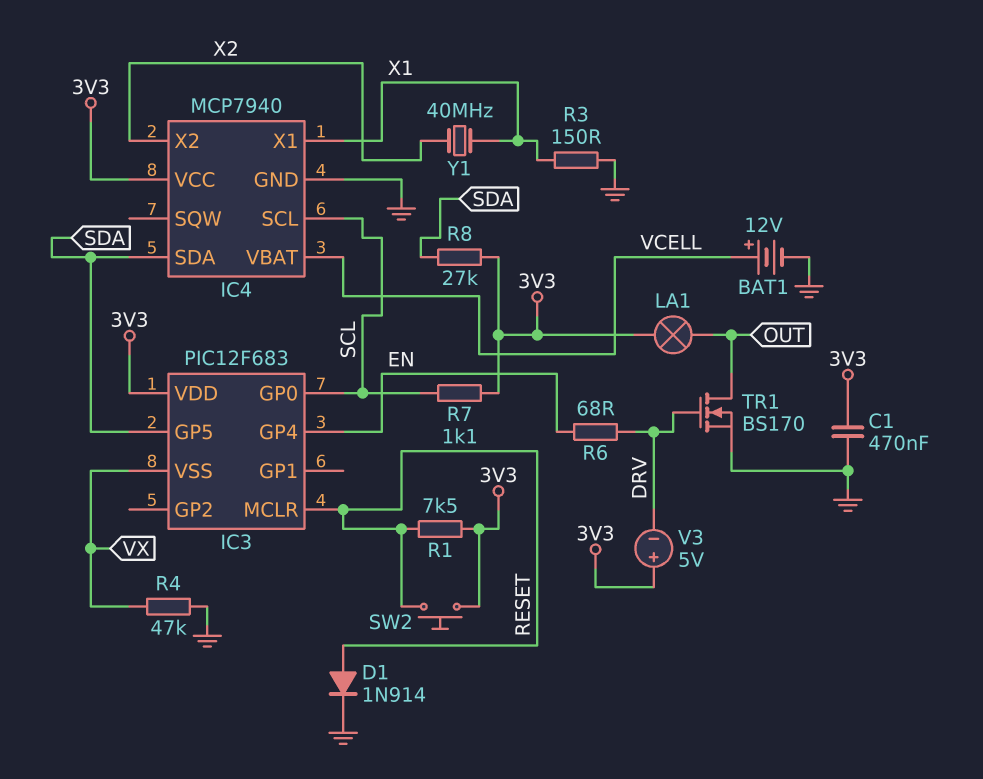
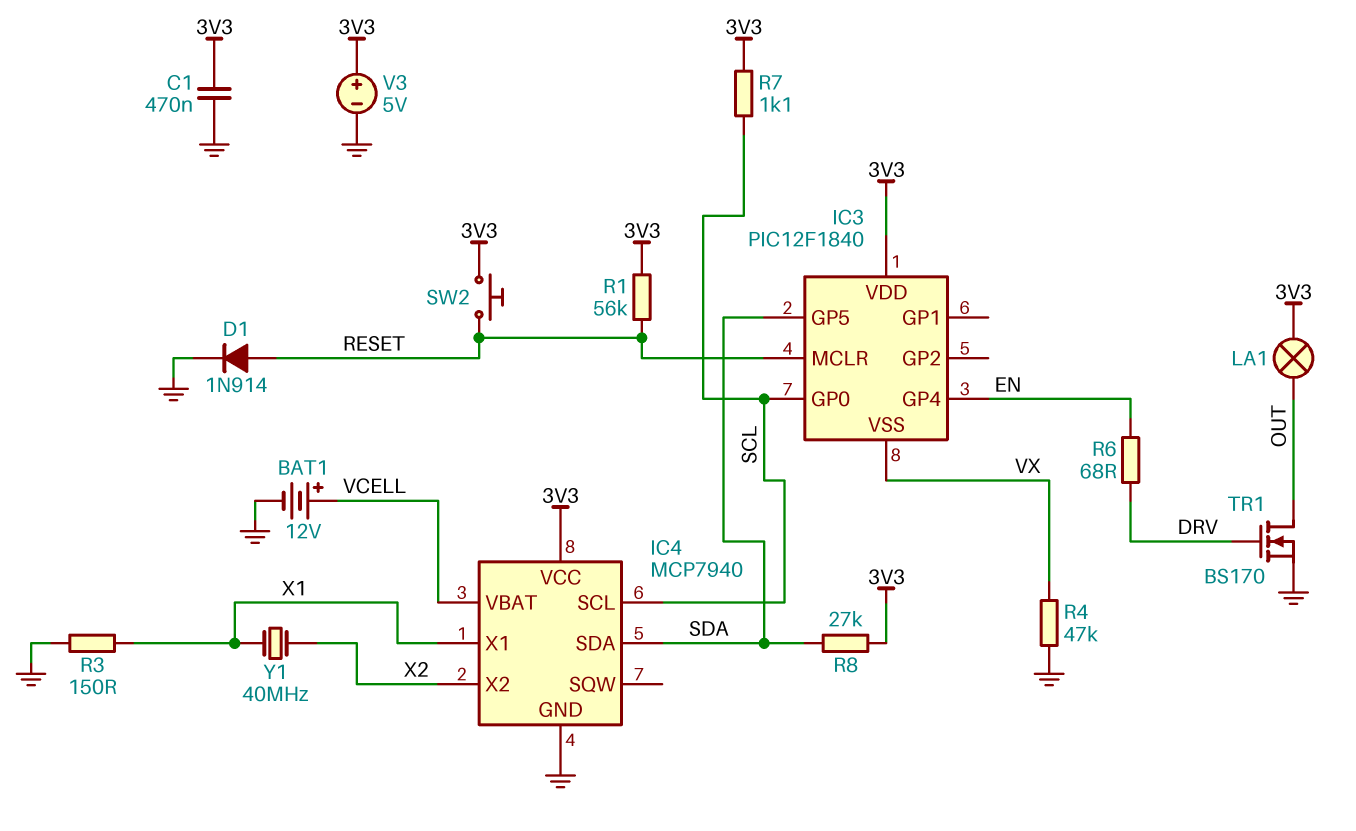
IC3: PIC12F683 -> PIC12F1840
R1: 7.5k (3V3, RESET) -> 56k (3V3, RESET)
V3: 5V (plus 3V3, minus DRV) -> 5V (plus 3V3, minus GND)

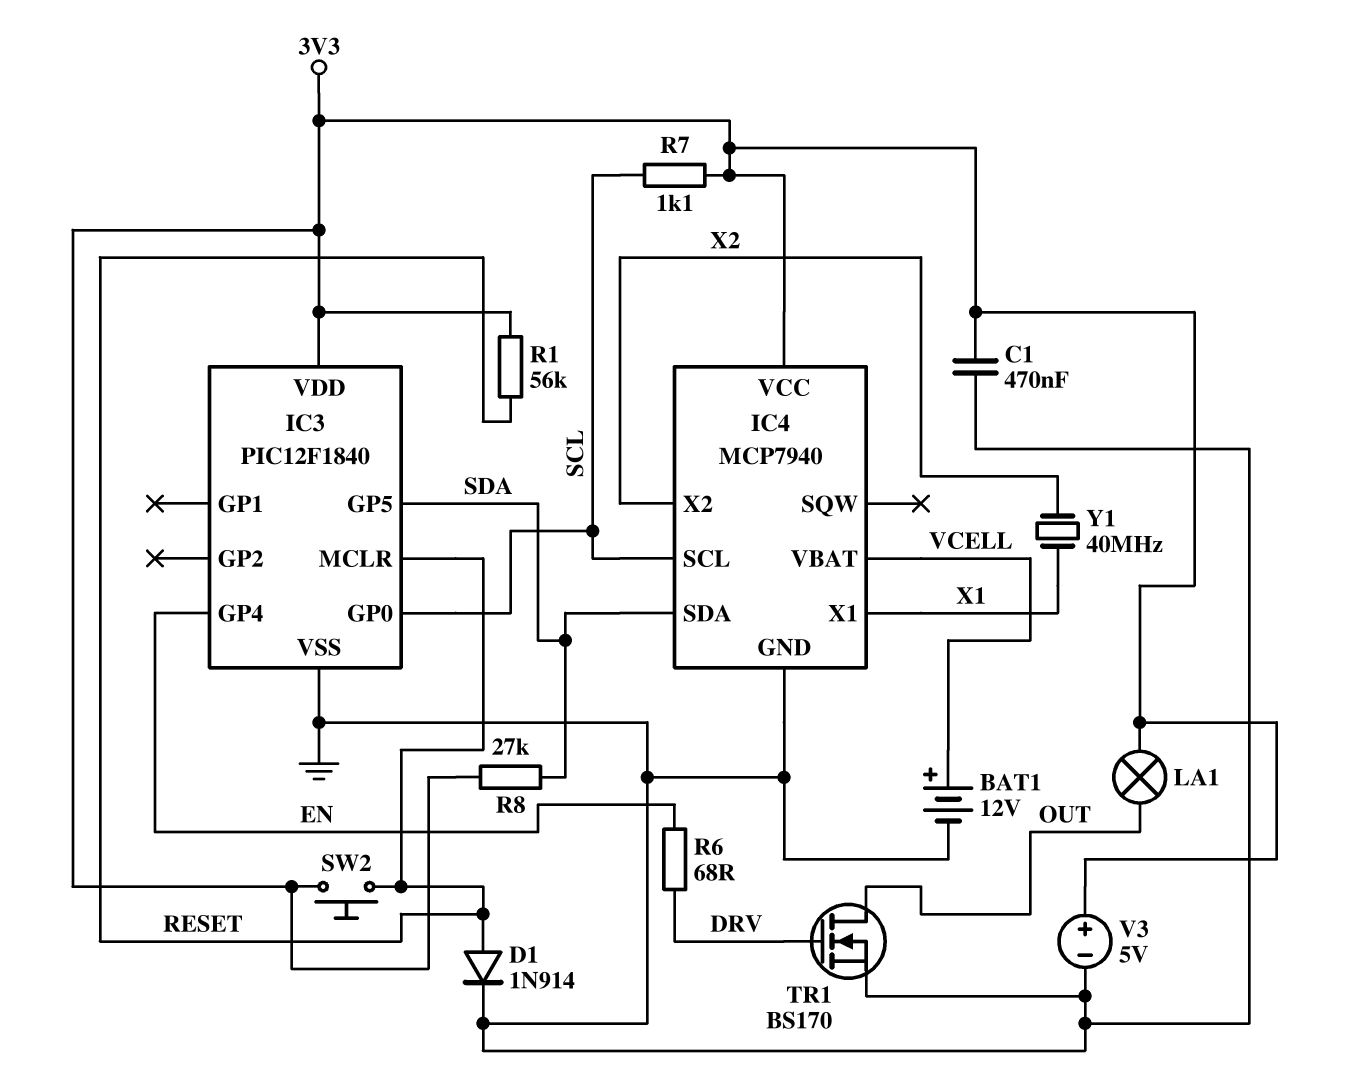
IC3 pin VSS: VX -> GND
R3: 150 (GND, X1) -> none
R4: 47k (GND, VX) -> none

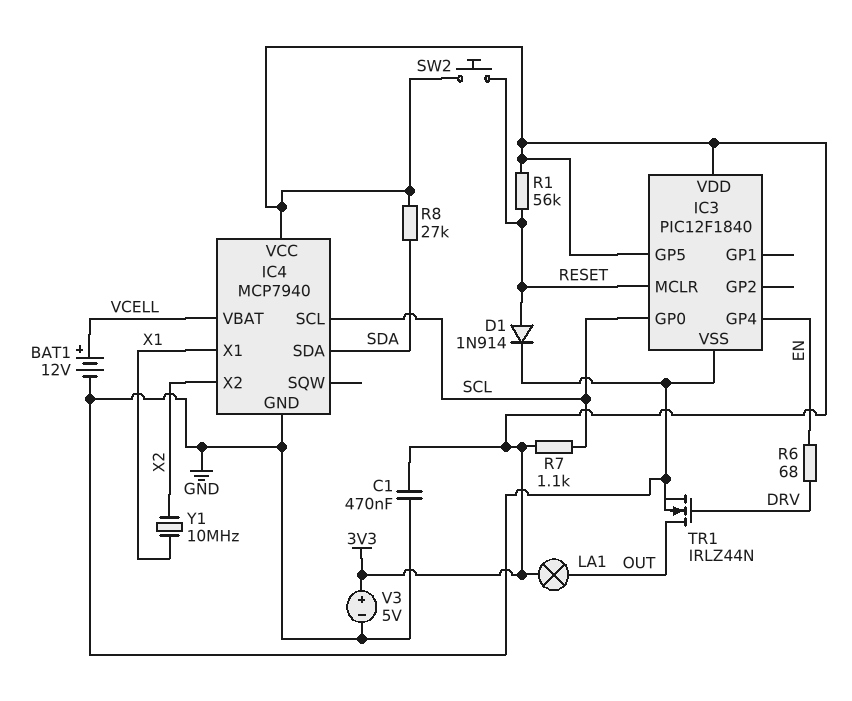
IC3 pin GP5: SDA -> 3V3
TR1: NMOS BS170 (G DRV, D OUT, S GND) -> NMOS IRLZ44N (G DRV, D OUT, S GND)
Y1: 40MHz (X1, X2) -> 10MHz (X1, X2)

